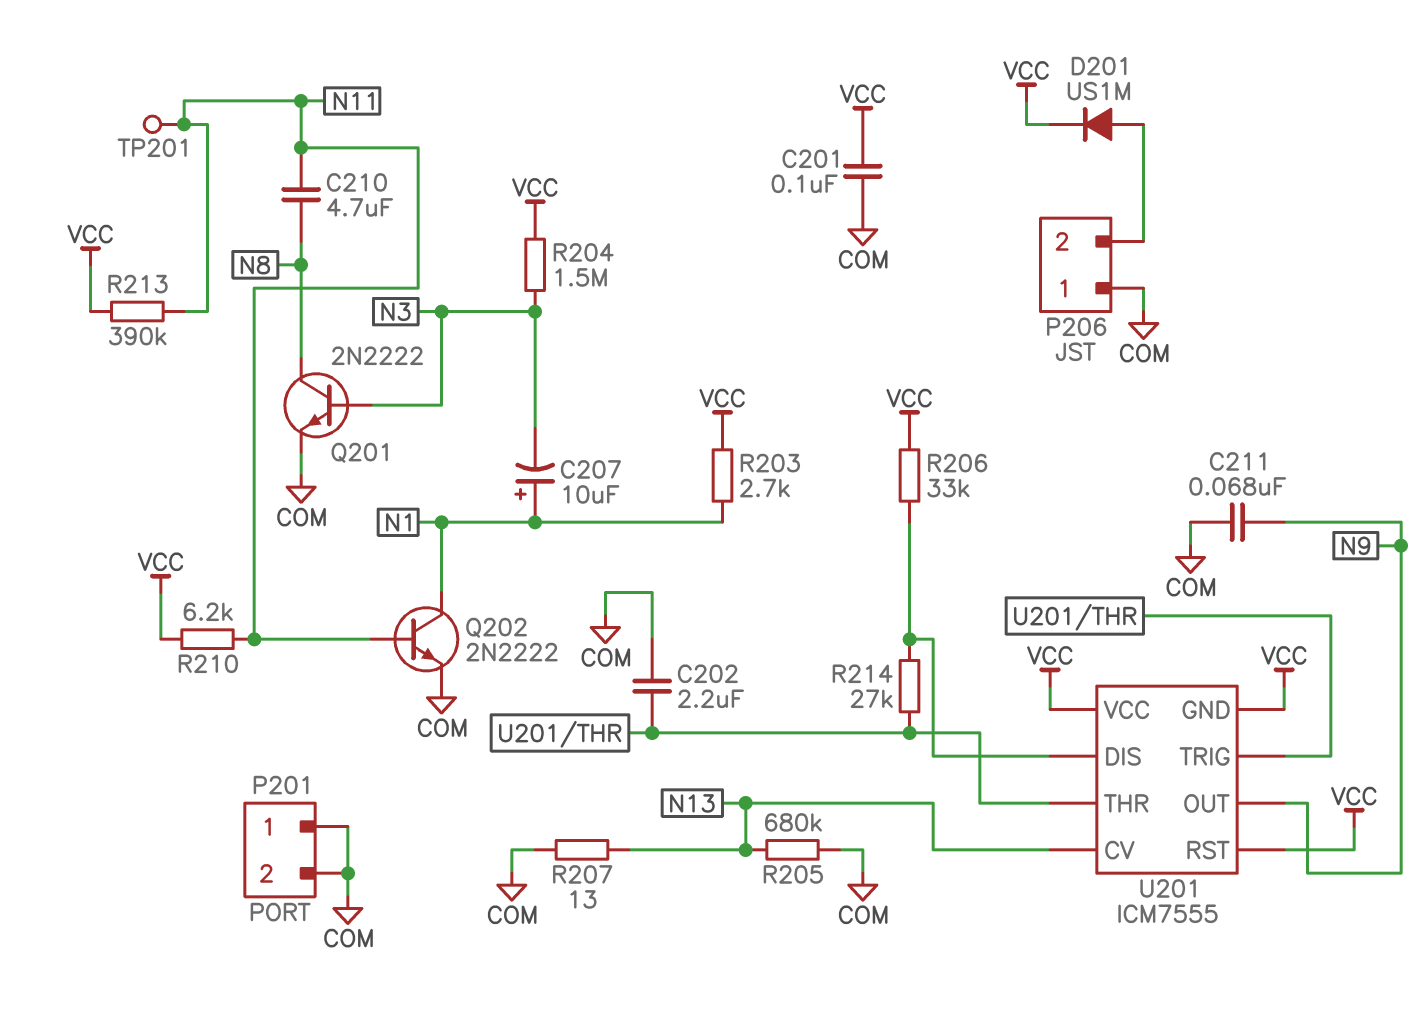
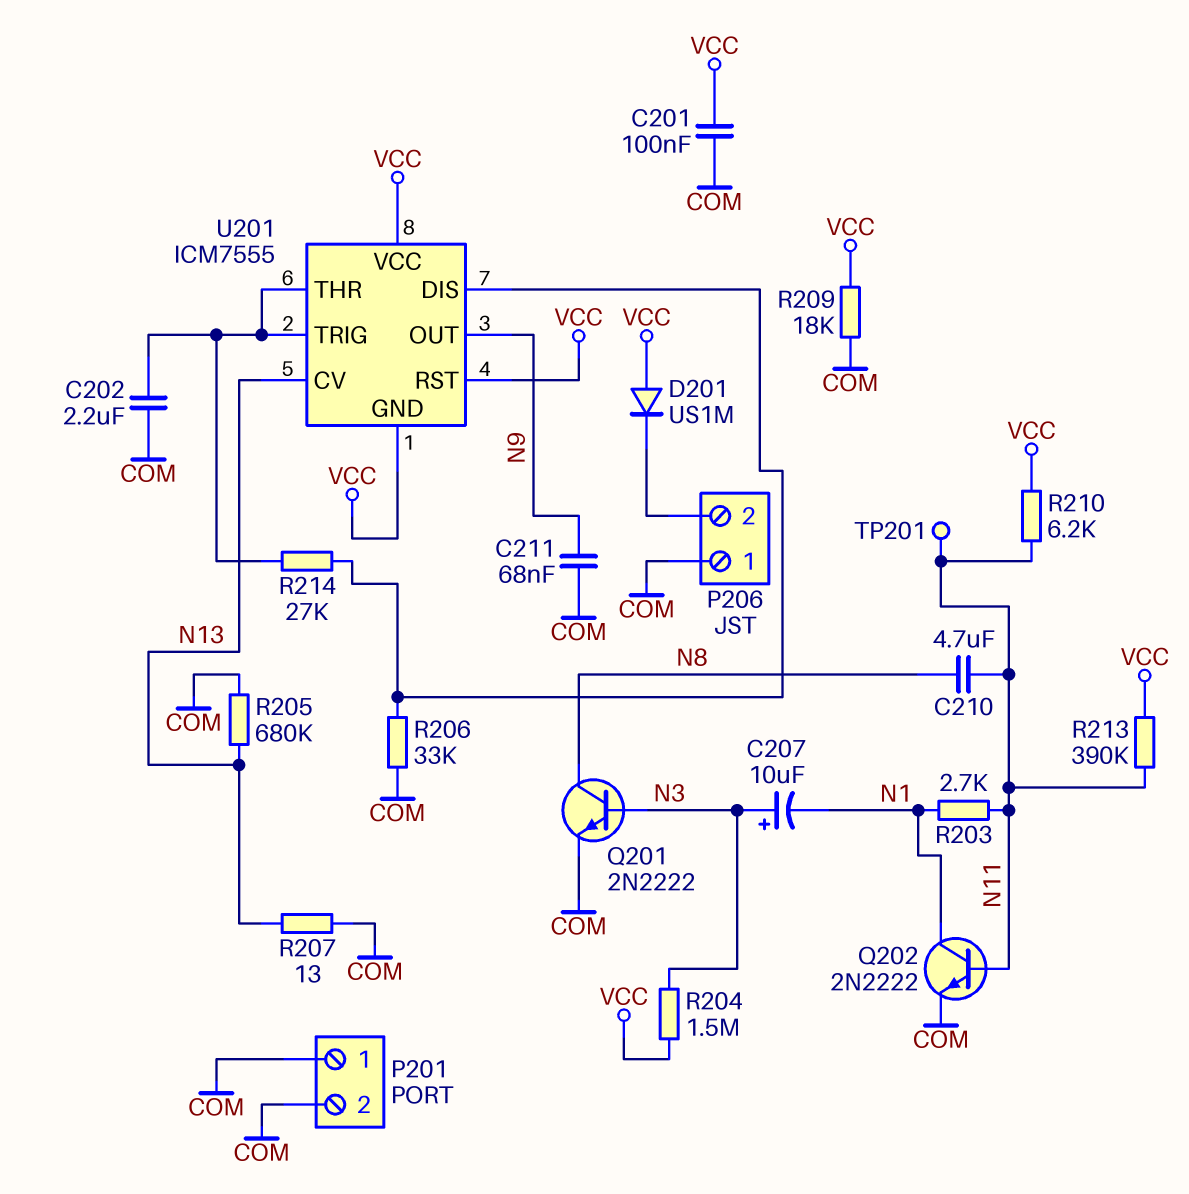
C207: 10uF (plus N1, minus N3) -> 10uF (plus N3, minus N1)
D201: diode US1M (A P206/2, K VCC) -> diode US1M (A VCC, K P206/2)
R203: 2.7k (N1, VCC) -> 2.7k (N1, N11)
R206: 33k (U201/DIS, VCC) -> 33k (COM, U201/DIS)
R209: none -> 18k (COM, VCC)

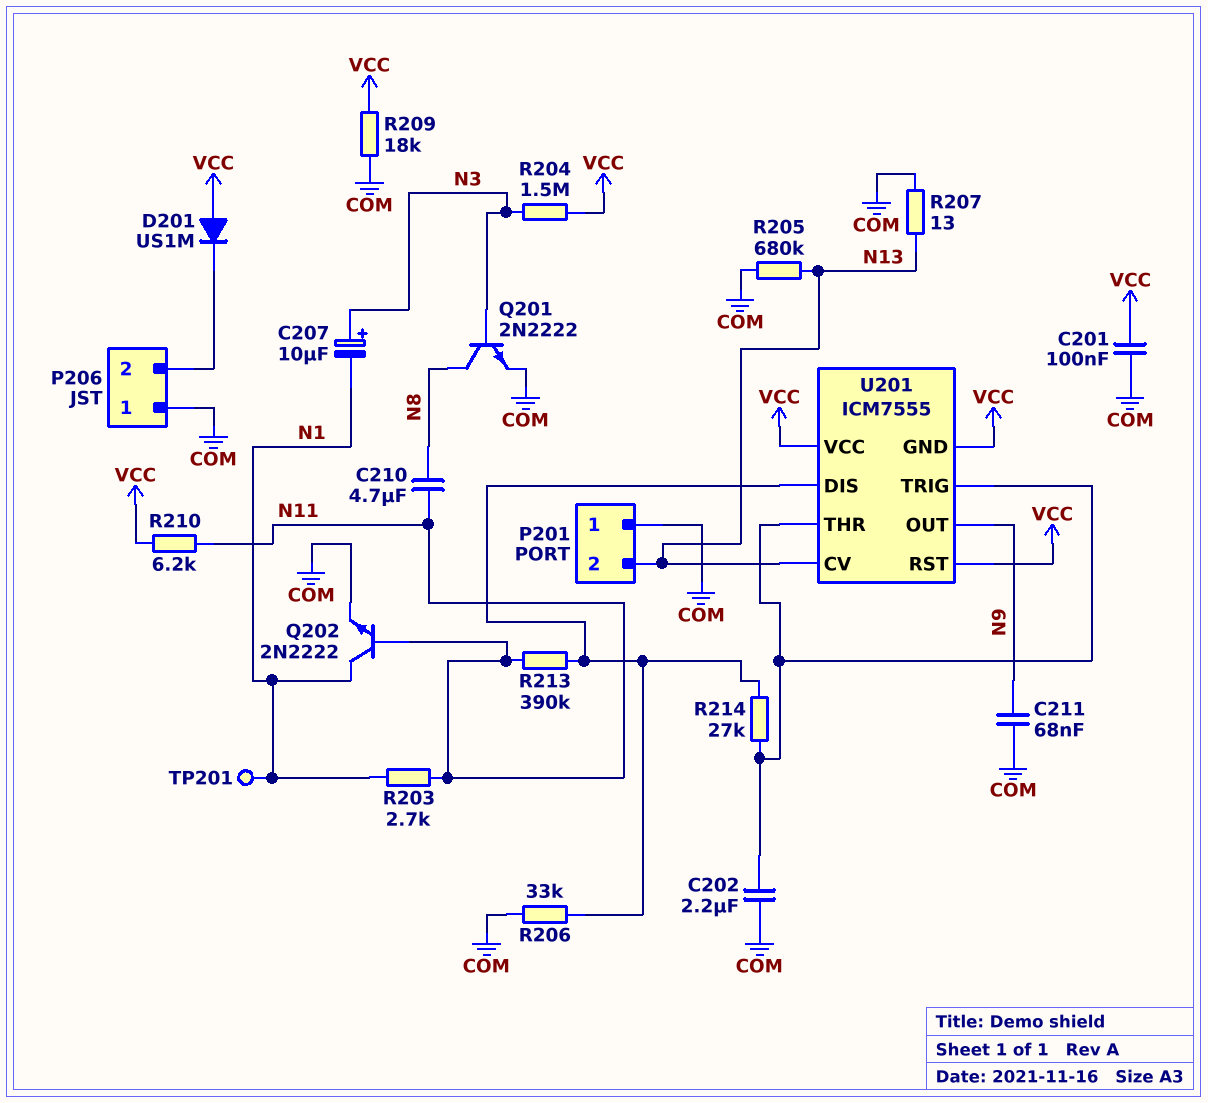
P201 pin 2: COM -> N13
R213: 390k (N11, VCC) -> 390k (N11, U201/DIS)
TP201: test point (N11) -> test point (N1)

